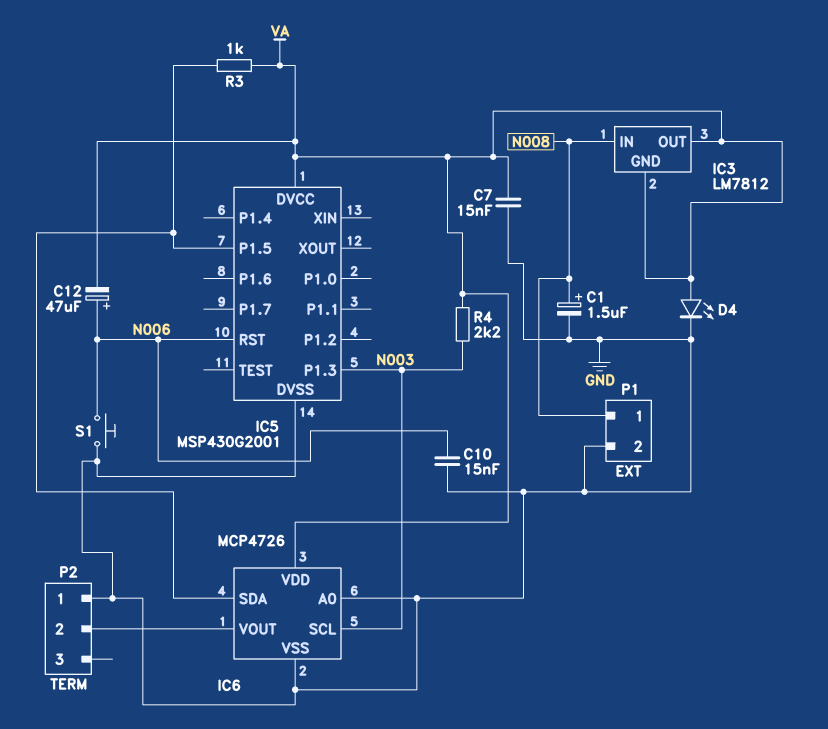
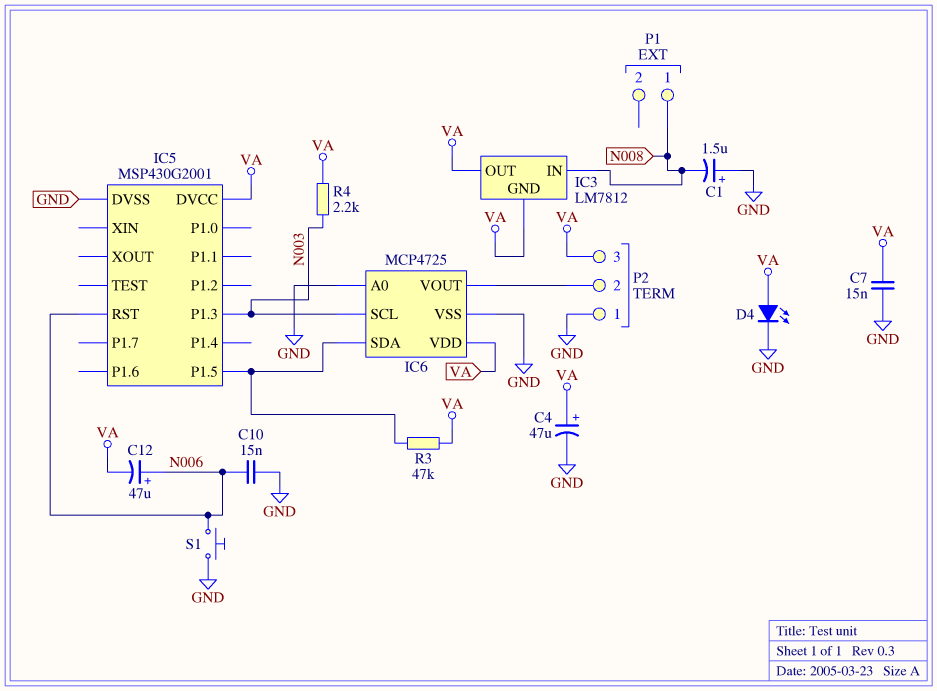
C1: 1.5uF (plus N008, minus GND) -> 1.5uF (plus GND, minus N008)
C4: none -> 47uF (plus VA, minus GND)
IC6: MCP4726 -> MCP4725
P1 pin 2: GND -> none
P2 pin 3: none -> VA
R3: 1k (IC5/P1.5, VA) -> 47k (IC5/P1.5, VA)

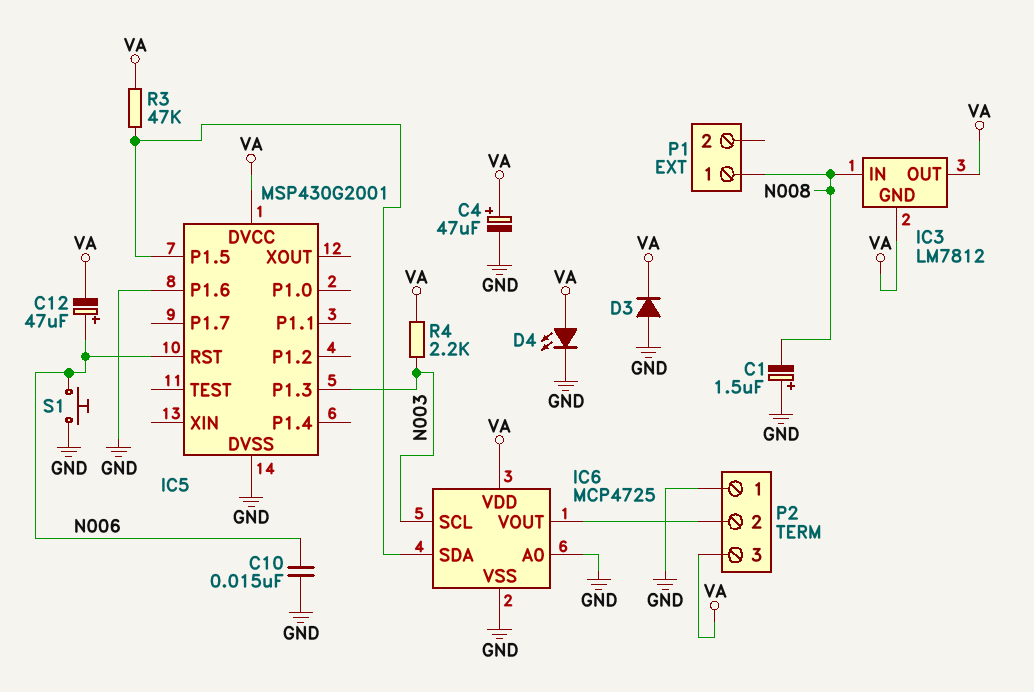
C7: 15nF (GND, VA) -> none
D3: none -> diode (A GND, K VA)
IC5 pin P1.6: none -> GND

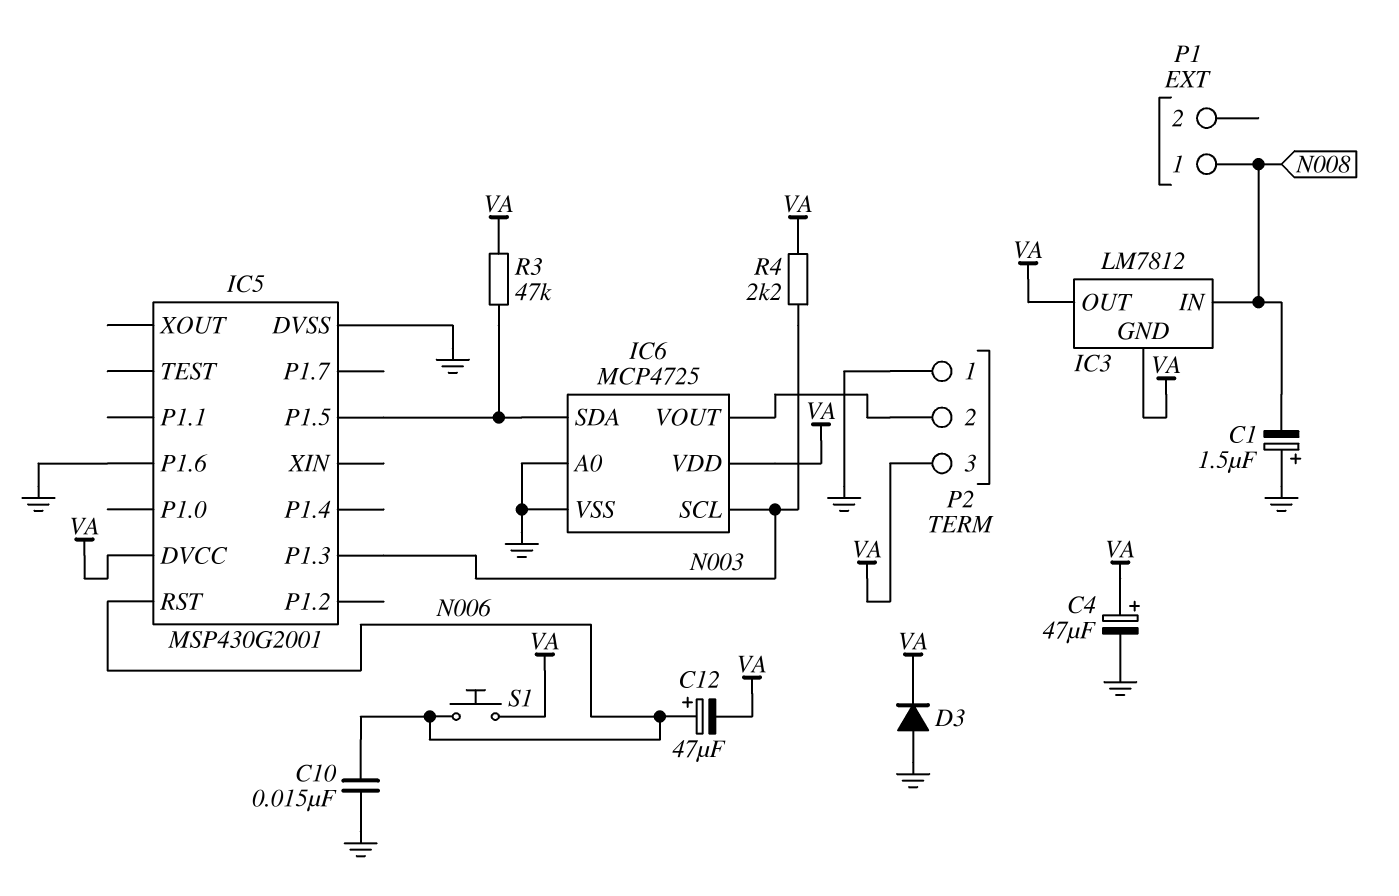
D4: LED (A VA, K GND) -> none
S1: button (GND, N006) -> button (N006, VA)

